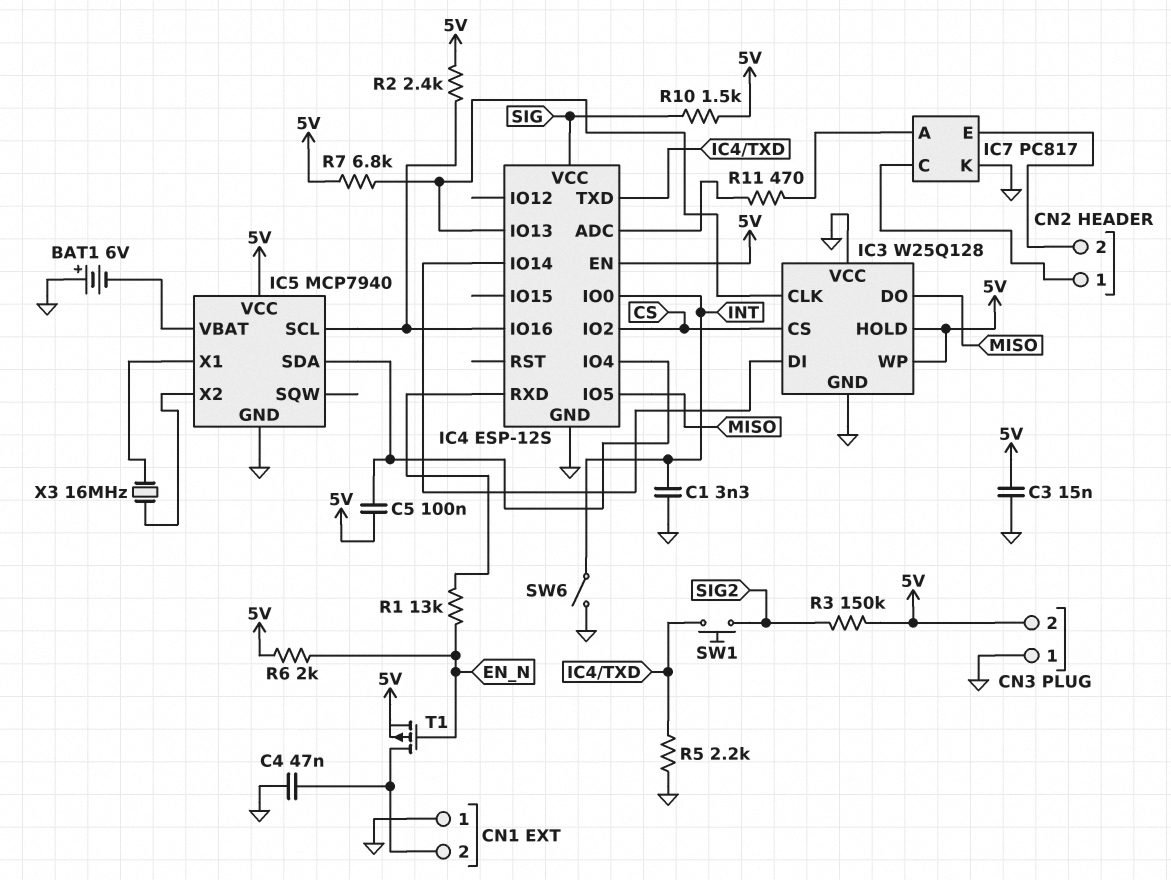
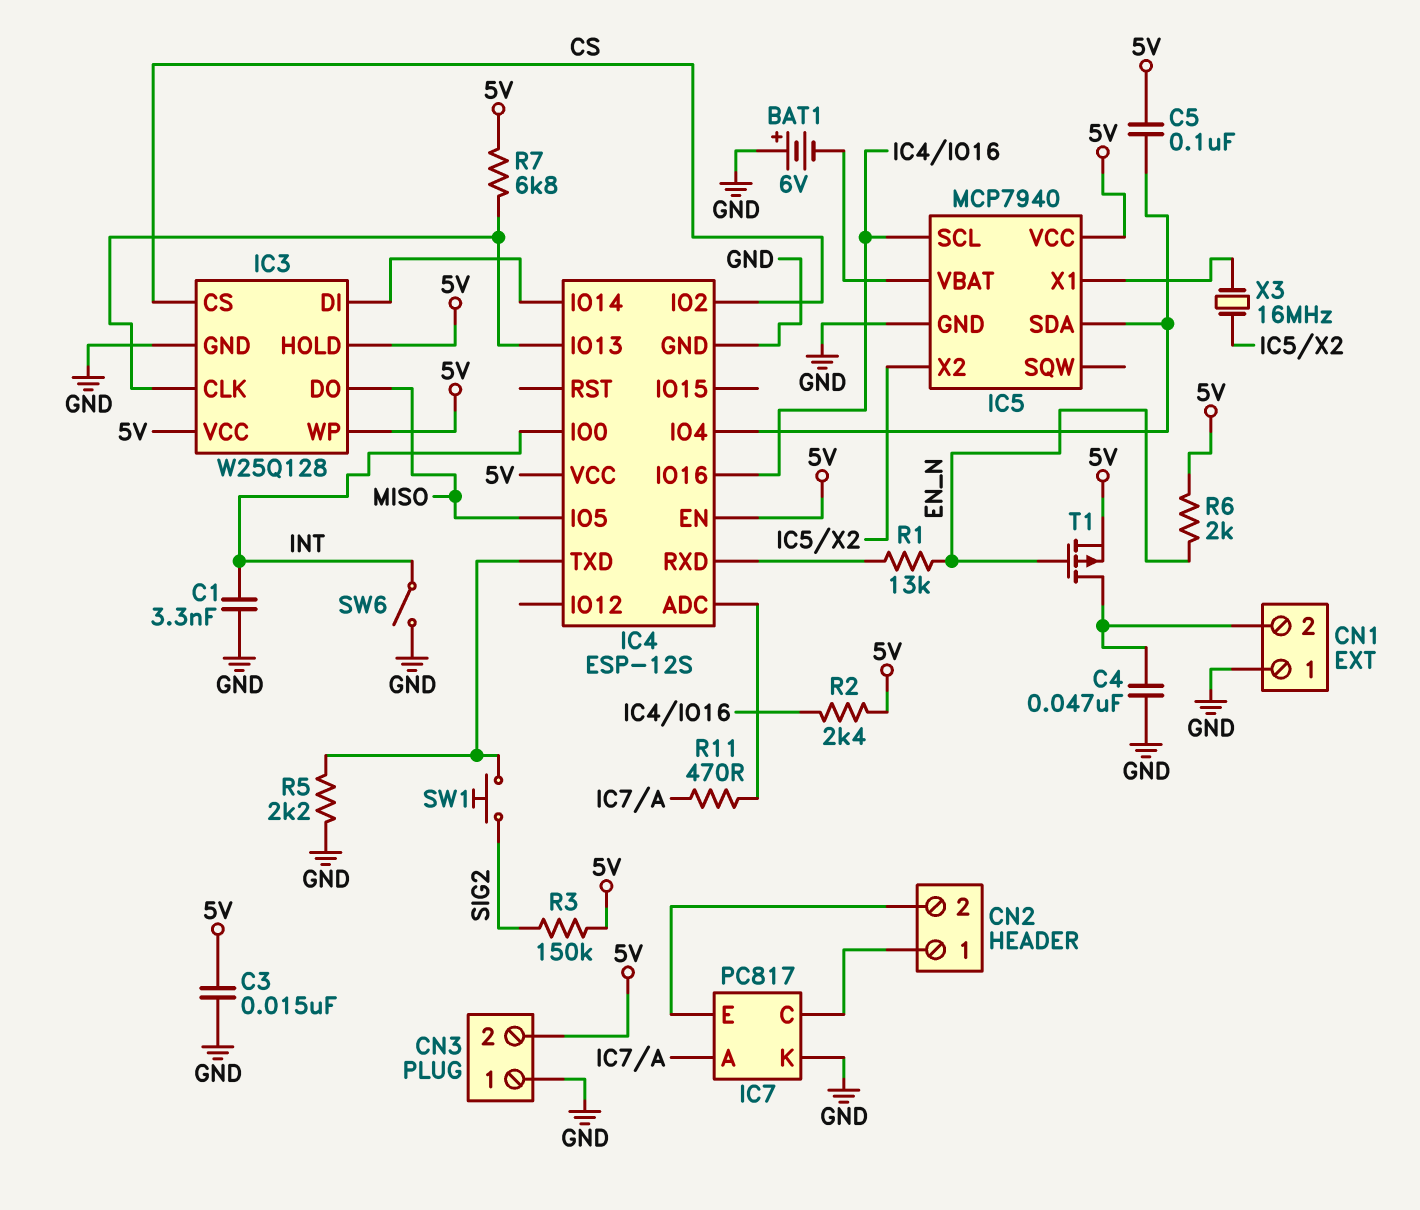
IC3 pin VCC: GND -> 5V
IC4 pin VCC: SIG -> 5V
R10: 1.5k (5V, SIG) -> none

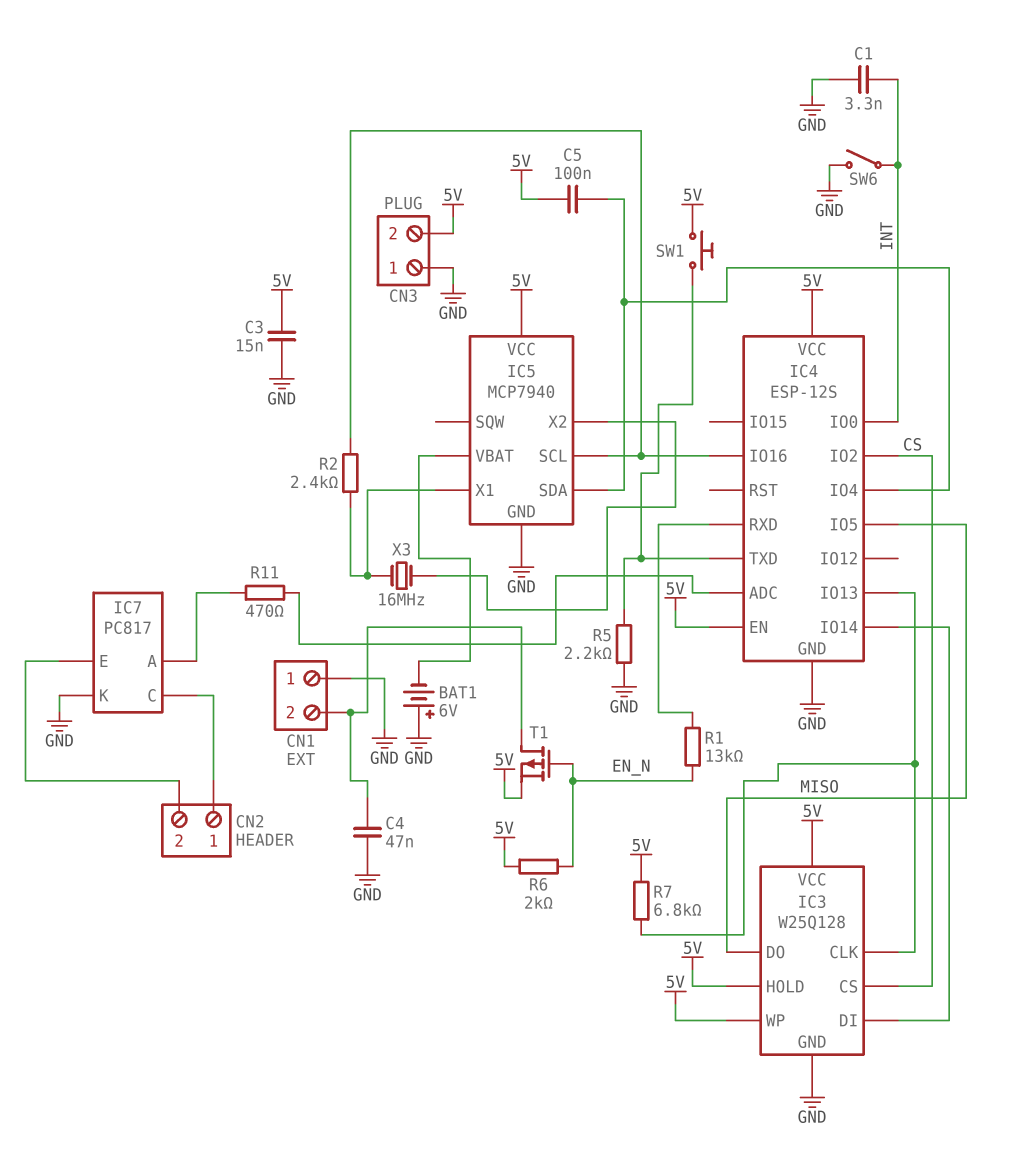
R2: 2.4k (5V, IC4/IO16) -> 2.4k (IC4/IO16, IC5/X1)
R3: 150k (5V, SIG2) -> none
SW1: button (IC4/TXD, SIG2) -> button (5V, IC4/TXD)

